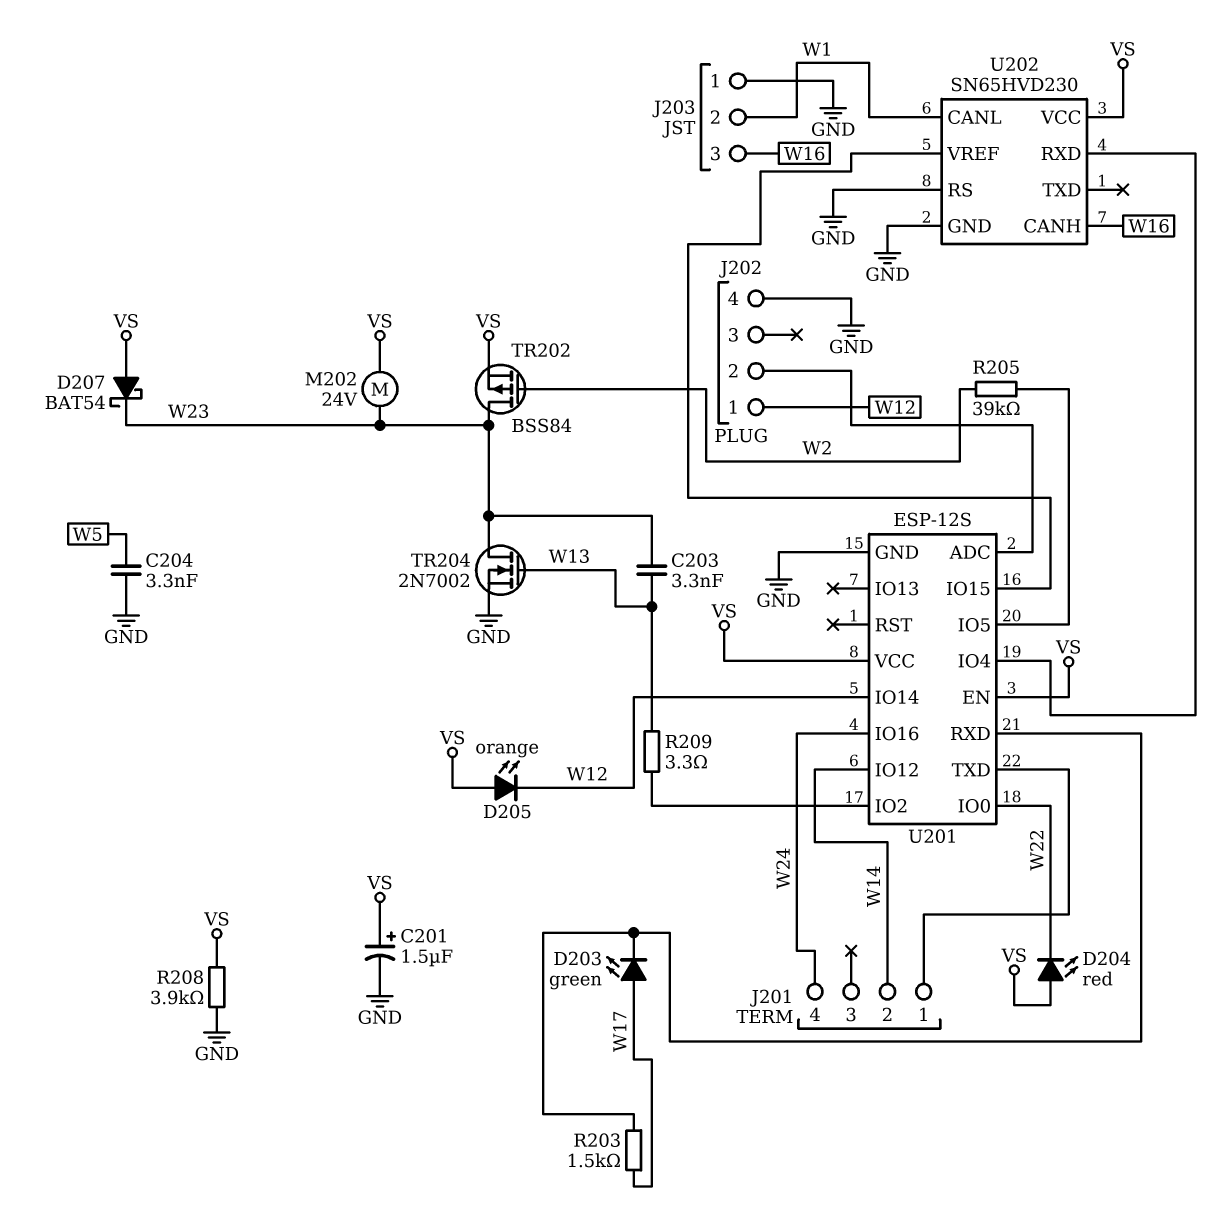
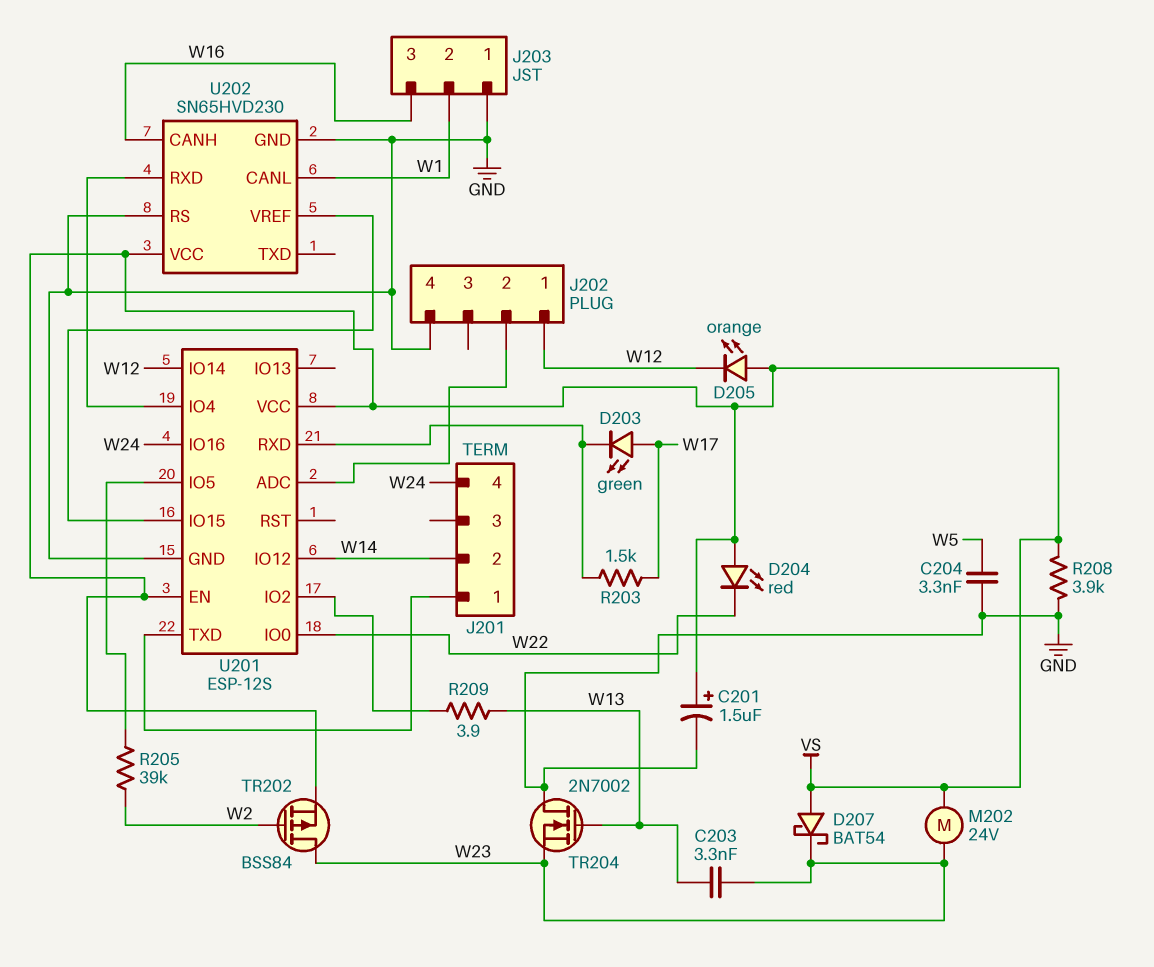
R209: 3.3 (U201/IO2, W13) -> 3.9 (U201/IO2, W13)
TR204: NMOS 2N7002 (G W13, D W23, S GND) -> NMOS 2N7002 (G W13, D GND, S W23)

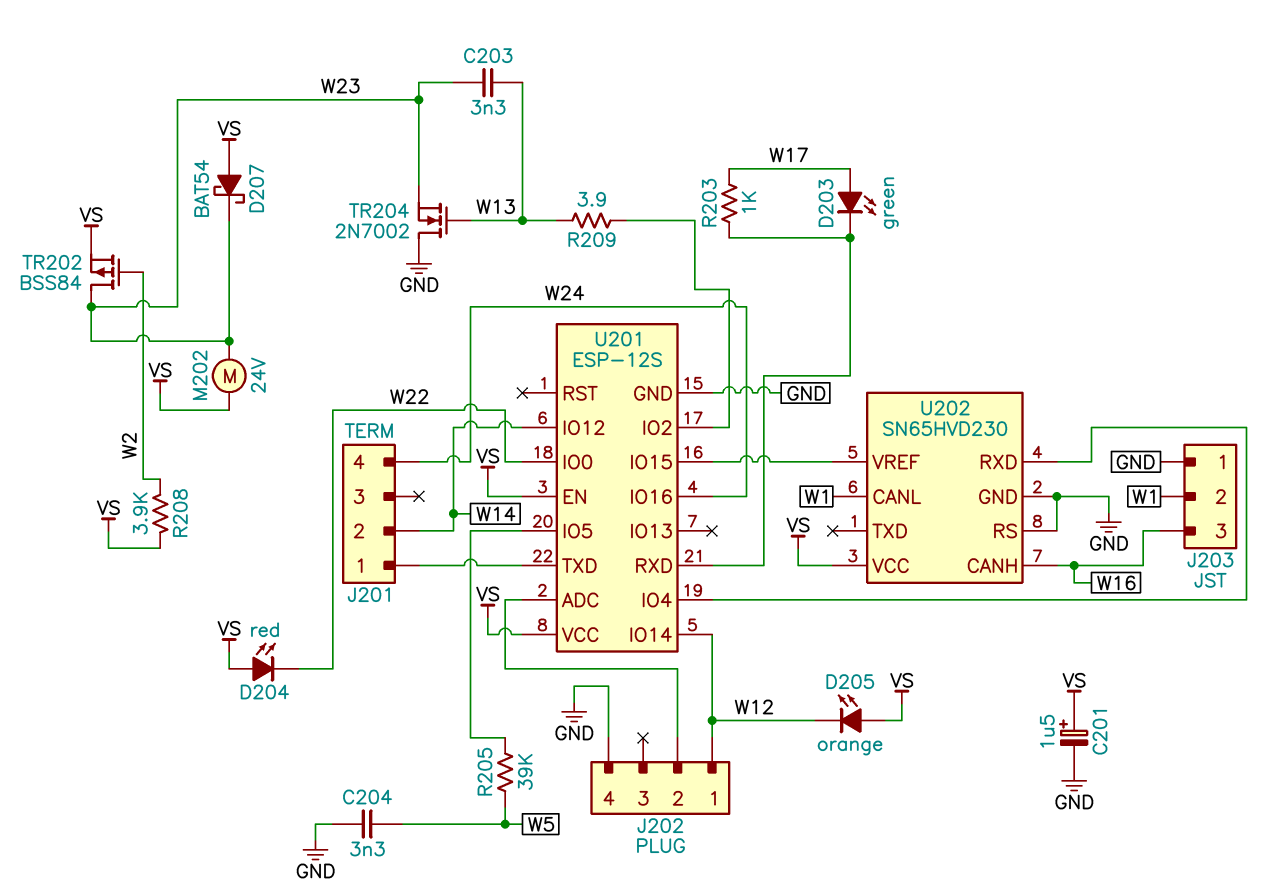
R203: 1.5k (U201/RXD, W17) -> 1k (U201/RXD, W17)
R205: 39k (U201/IO5, W2) -> 39k (U201/IO5, W5)
R208: 3.9k (GND, VS) -> 3.9k (VS, W2)

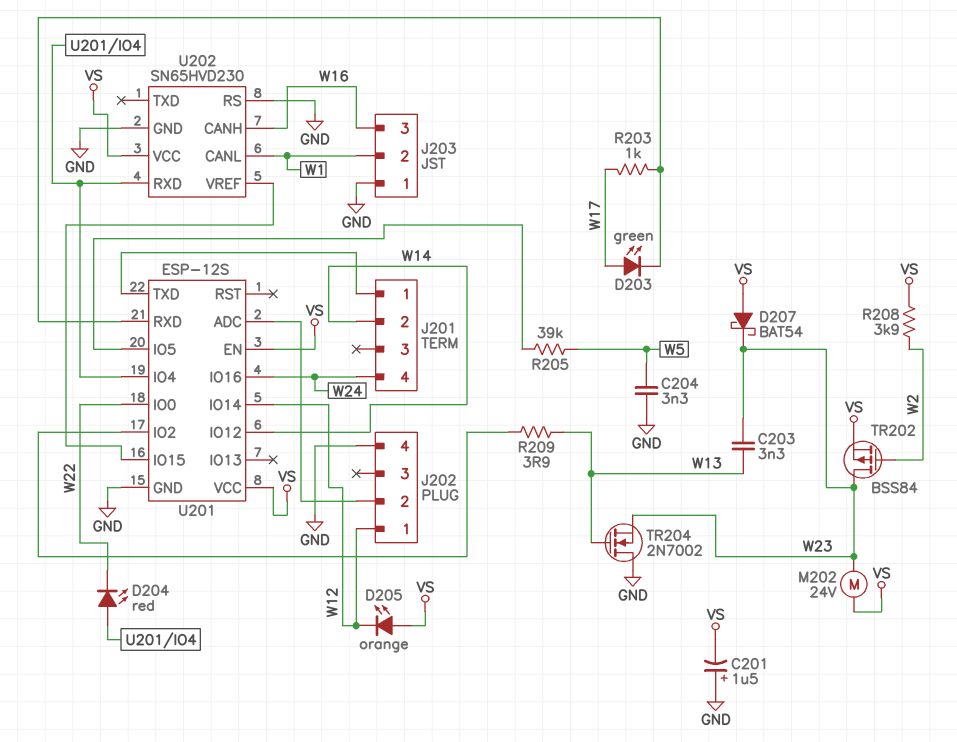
C201: 1.5uF (plus VS, minus GND) -> 1.5uF (plus GND, minus VS)
D204: LED red (A VS, K W22) -> LED red (A U201/IO4, K W22)

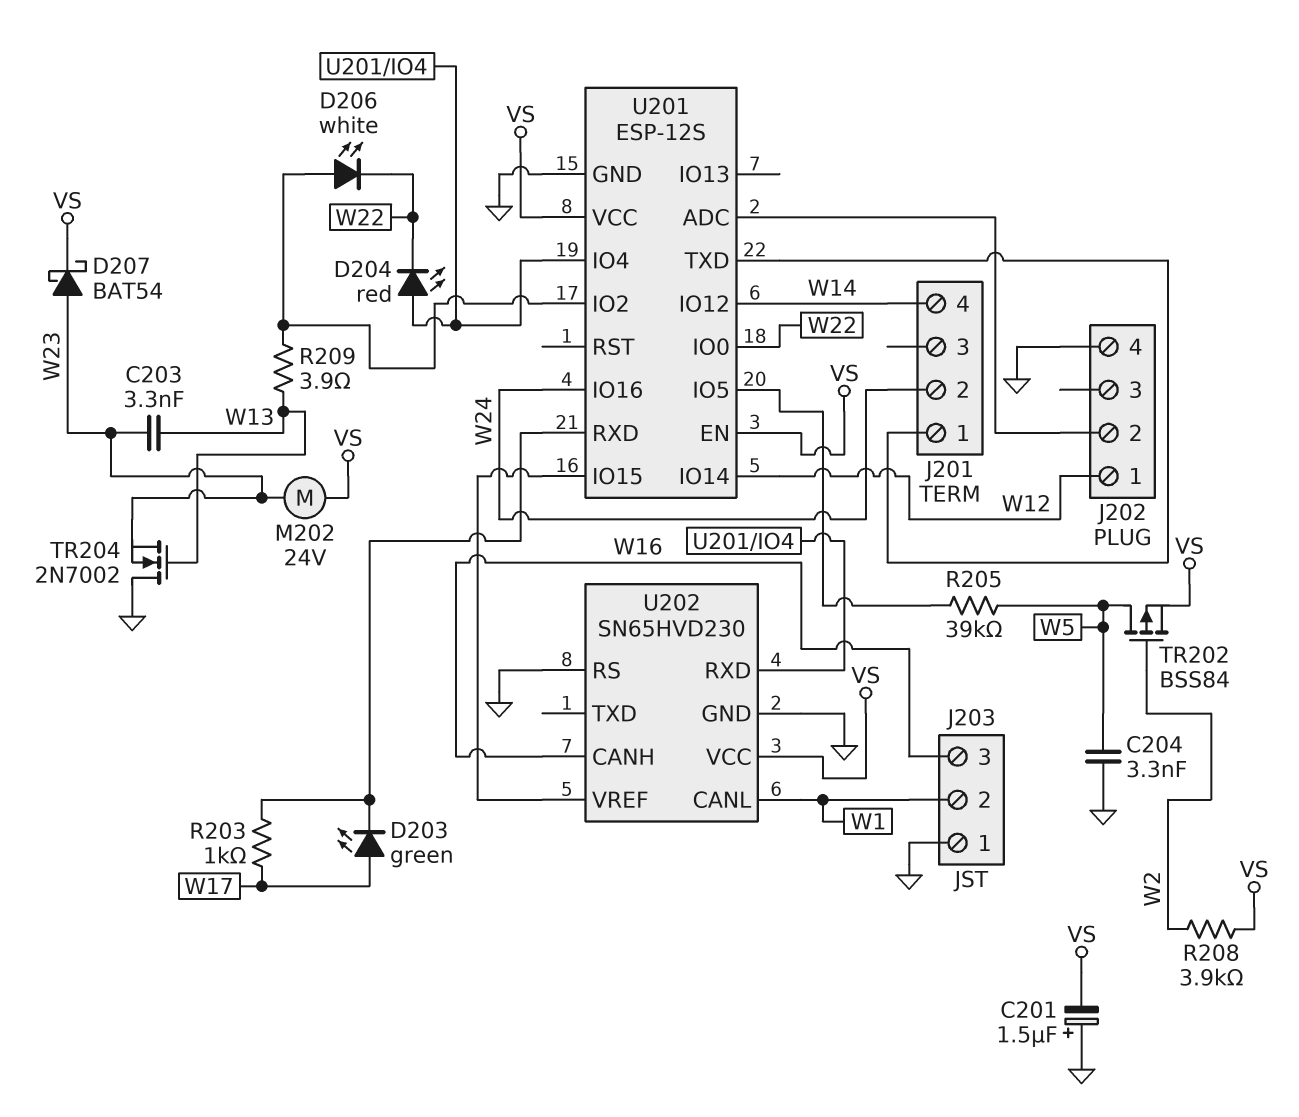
D205: LED orange (A VS, K W12) -> none
D206: none -> LED white (A U201/IO2, K W22)
D207: schottky BAT54 (A VS, K W23) -> schottky BAT54 (A W23, K VS)
J201 pin 2: W14 -> W24
J201 pin 4: W24 -> W14
TR202: PMOS BSS84 (G W2, D W23, S VS) -> PMOS BSS84 (G W2, D W5, S VS)

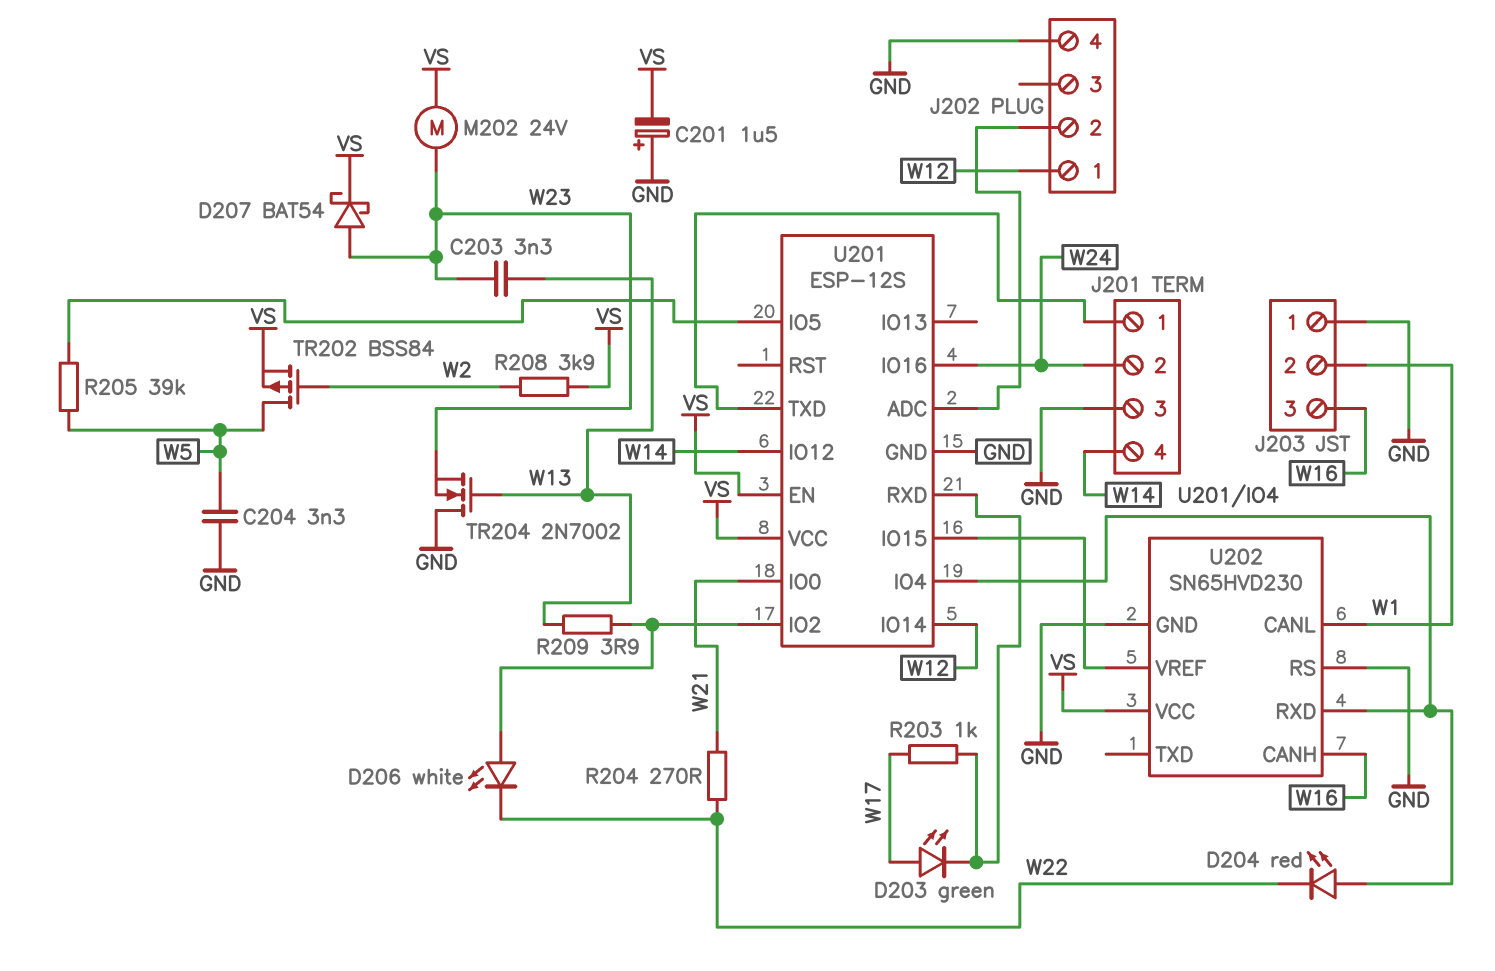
J201 pin 3: none -> GND
R204: none -> 270 (W21, W22)
U201 pin IO0: W22 -> W21

